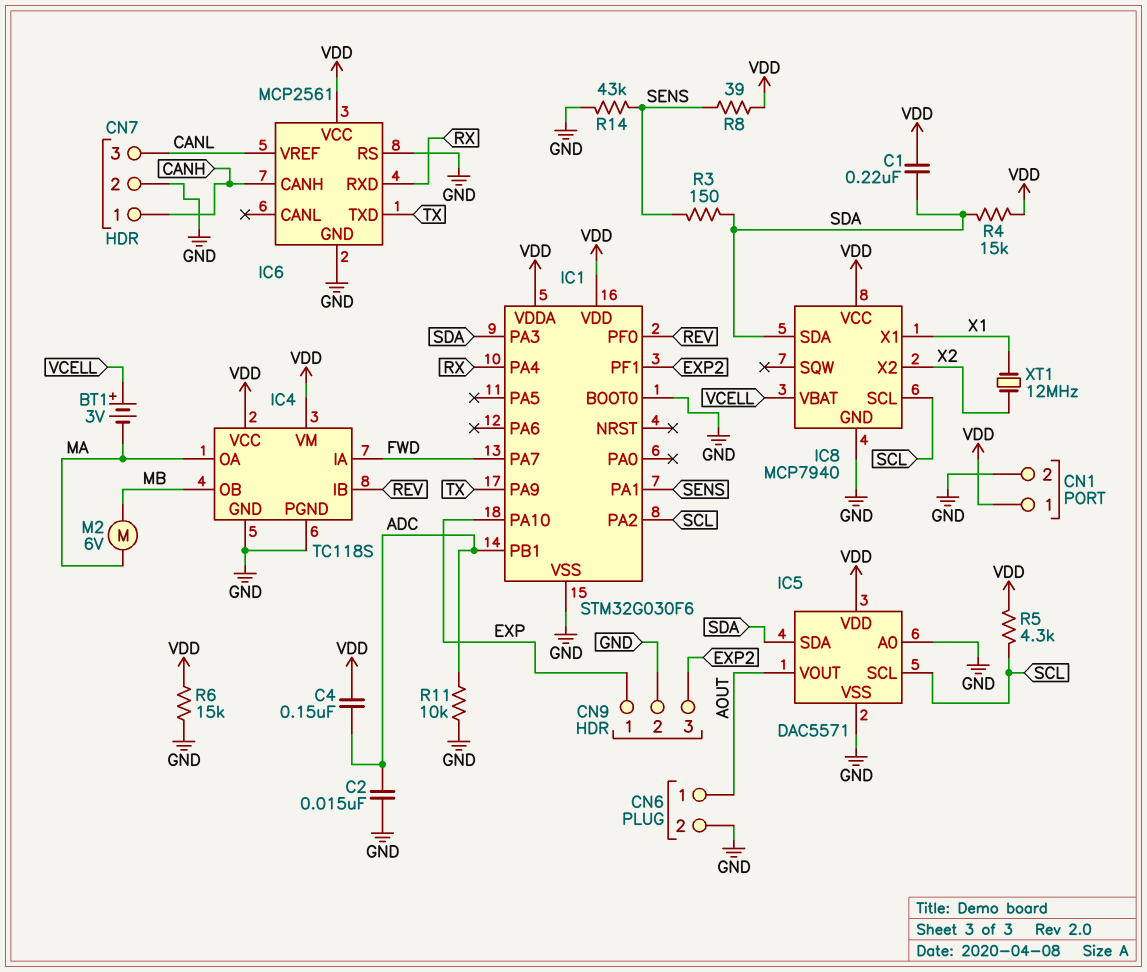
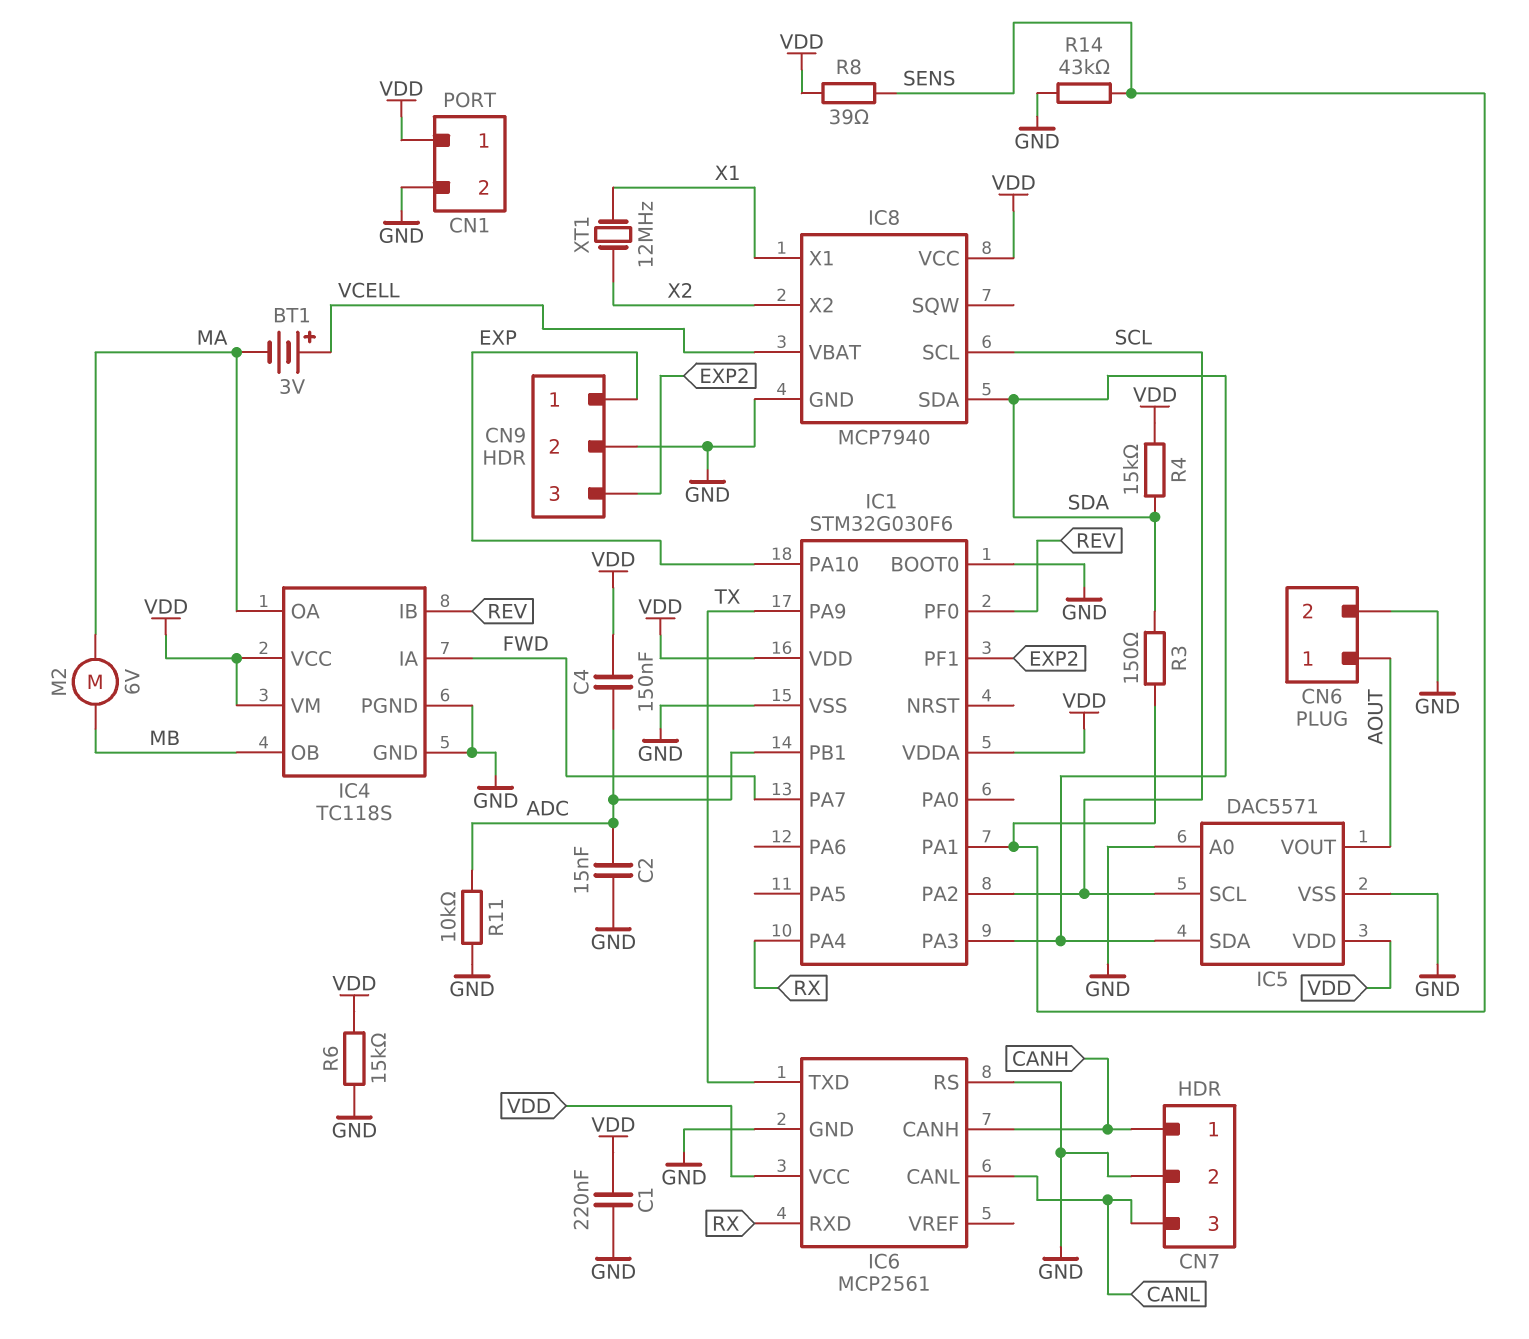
C1: 220nF (SDA, VDD) -> 220nF (GND, VDD)
IC6 pin CANL: none -> CANL
IC6 pin VREF: CANL -> none
R5: 4.3k (SCL, VDD) -> none

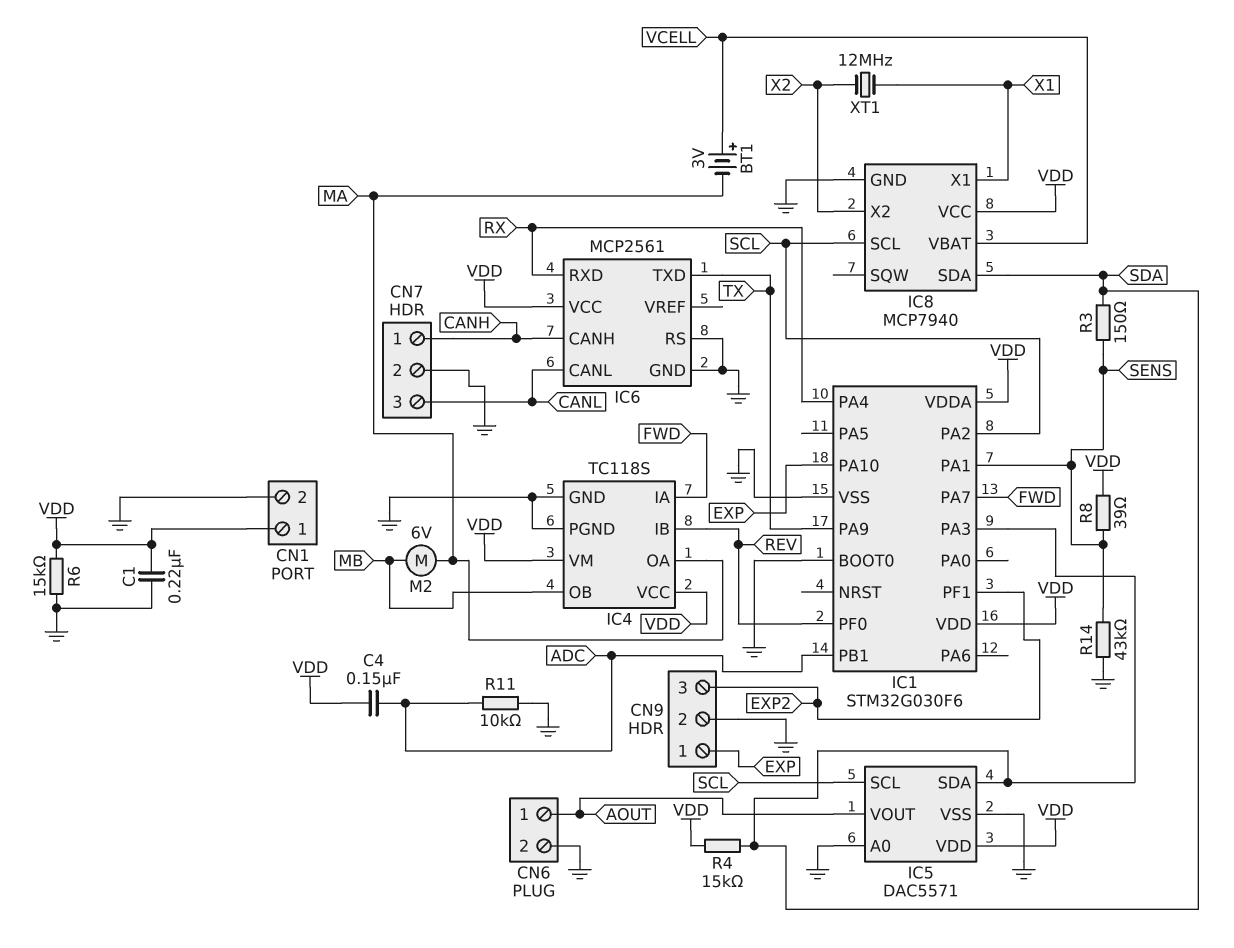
C2: 15nF (ADC, GND) -> none

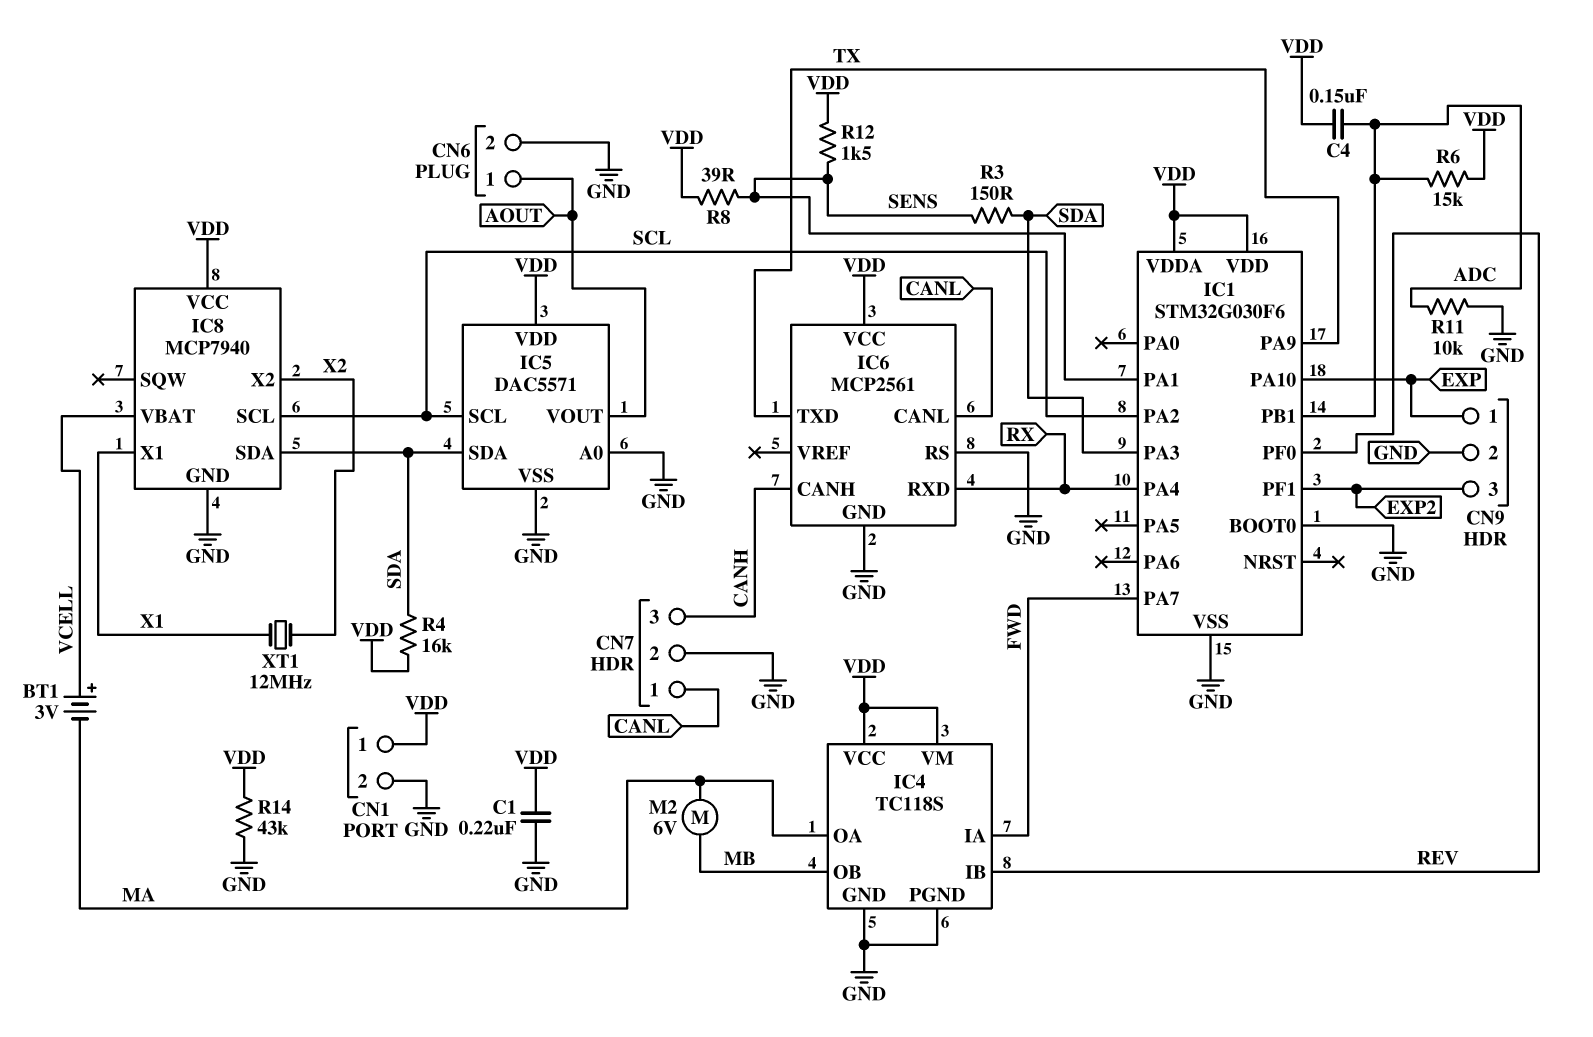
CN7 pin 1: CANH -> CANL
CN7 pin 3: CANL -> CANH
R4: 15k (SDA, VDD) -> 16k (SDA, VDD)
R6: 15k (GND, VDD) -> 15k (ADC, VDD)
R12: none -> 1.5k (SENS, VDD)
R14: 43k (GND, SENS) -> 43k (GND, VDD)

